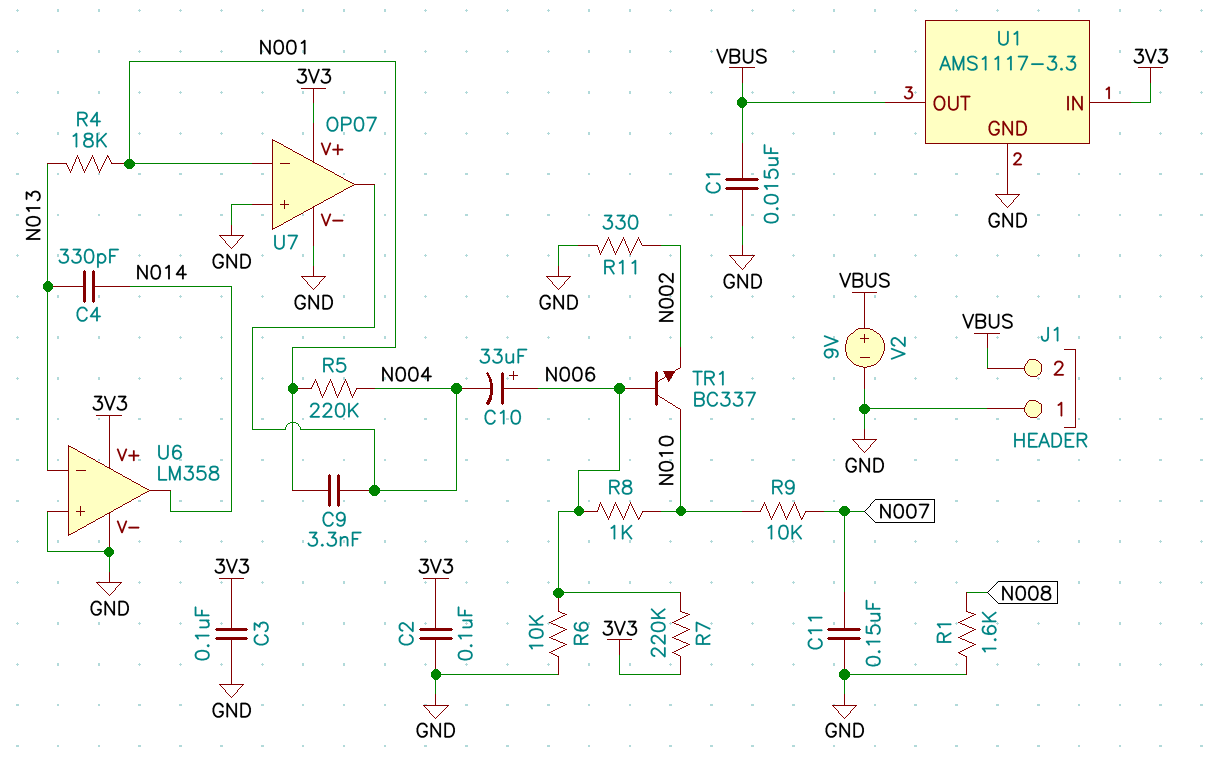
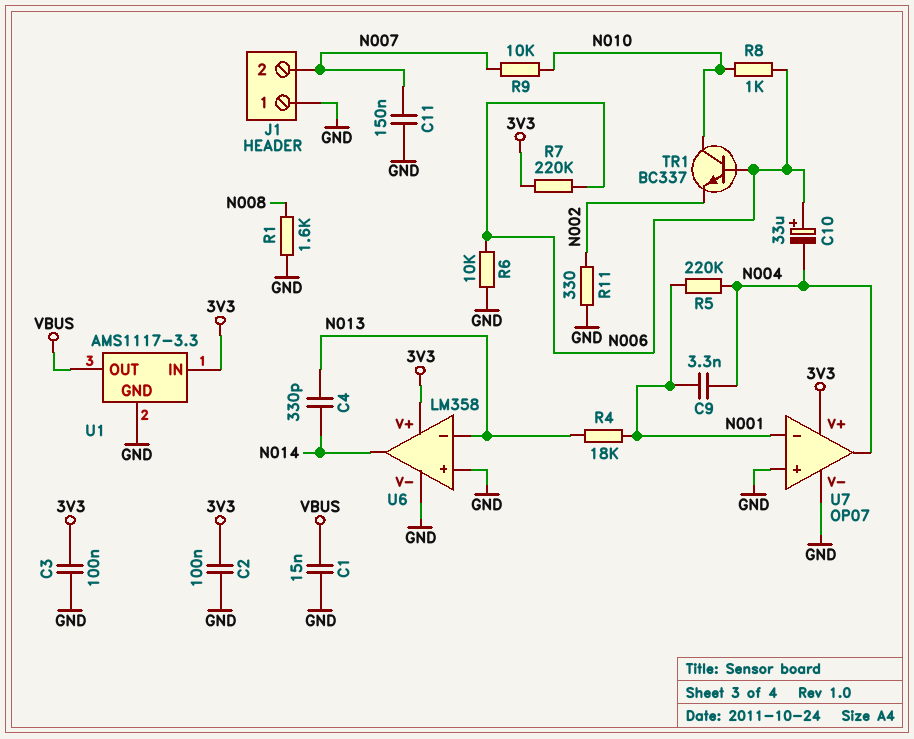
J1 pin 2: VBUS -> N007
V2: 9V (plus VBUS, minus GND) -> none

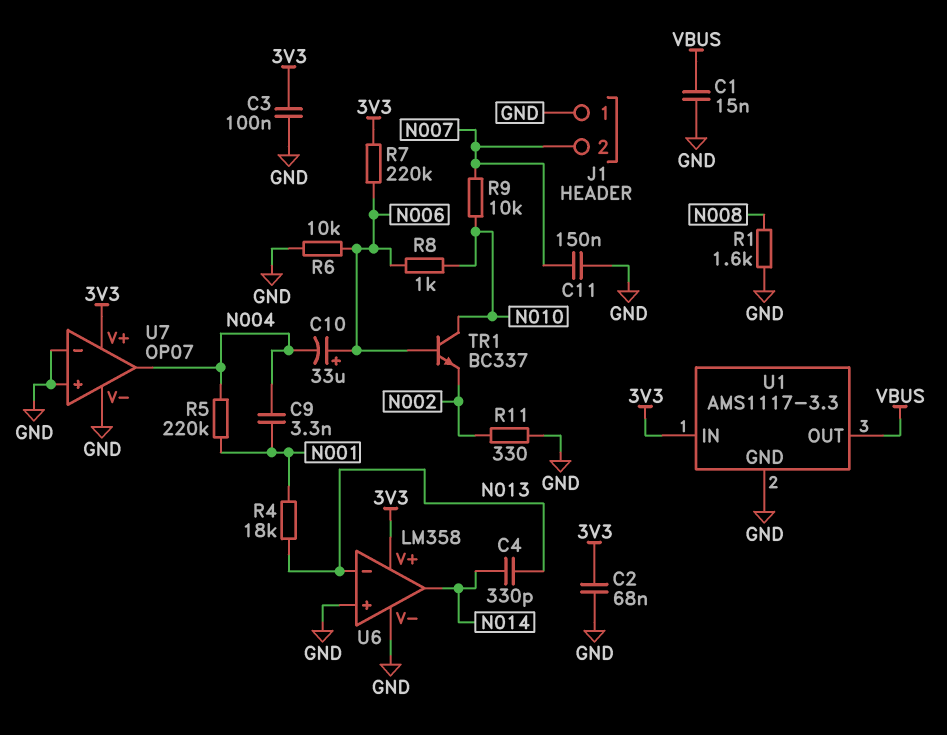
C2: 100nF (3V3, GND) -> 68nF (3V3, GND)
U7 pin in-: N001 -> GND

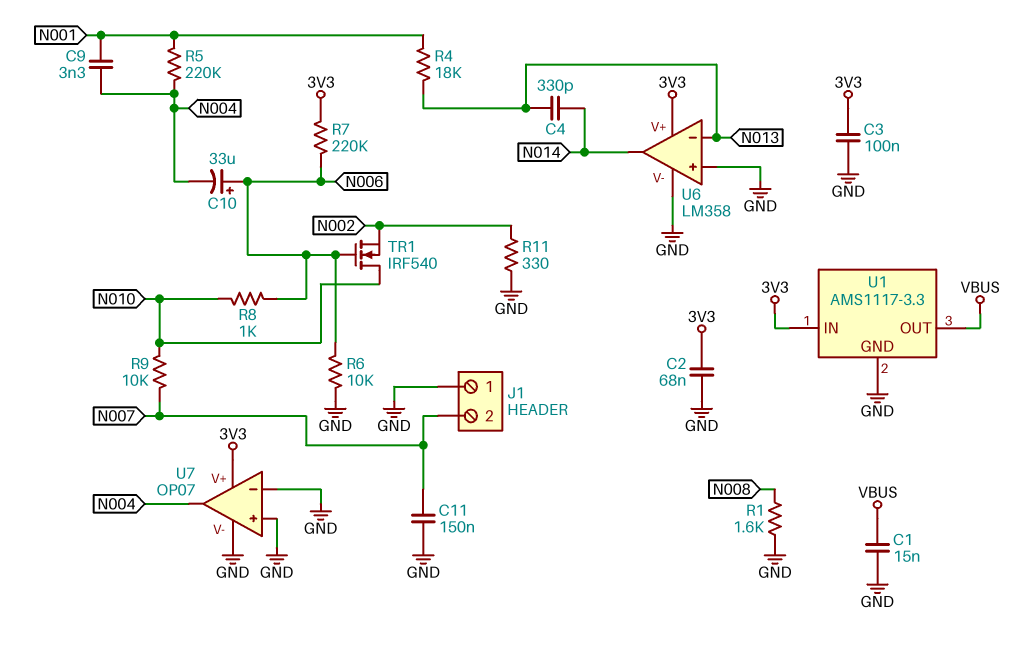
TR1: NPN BC337 (B N006, C N010, E N002) -> NMOS IRF540 (G N006, D N010, S N002)

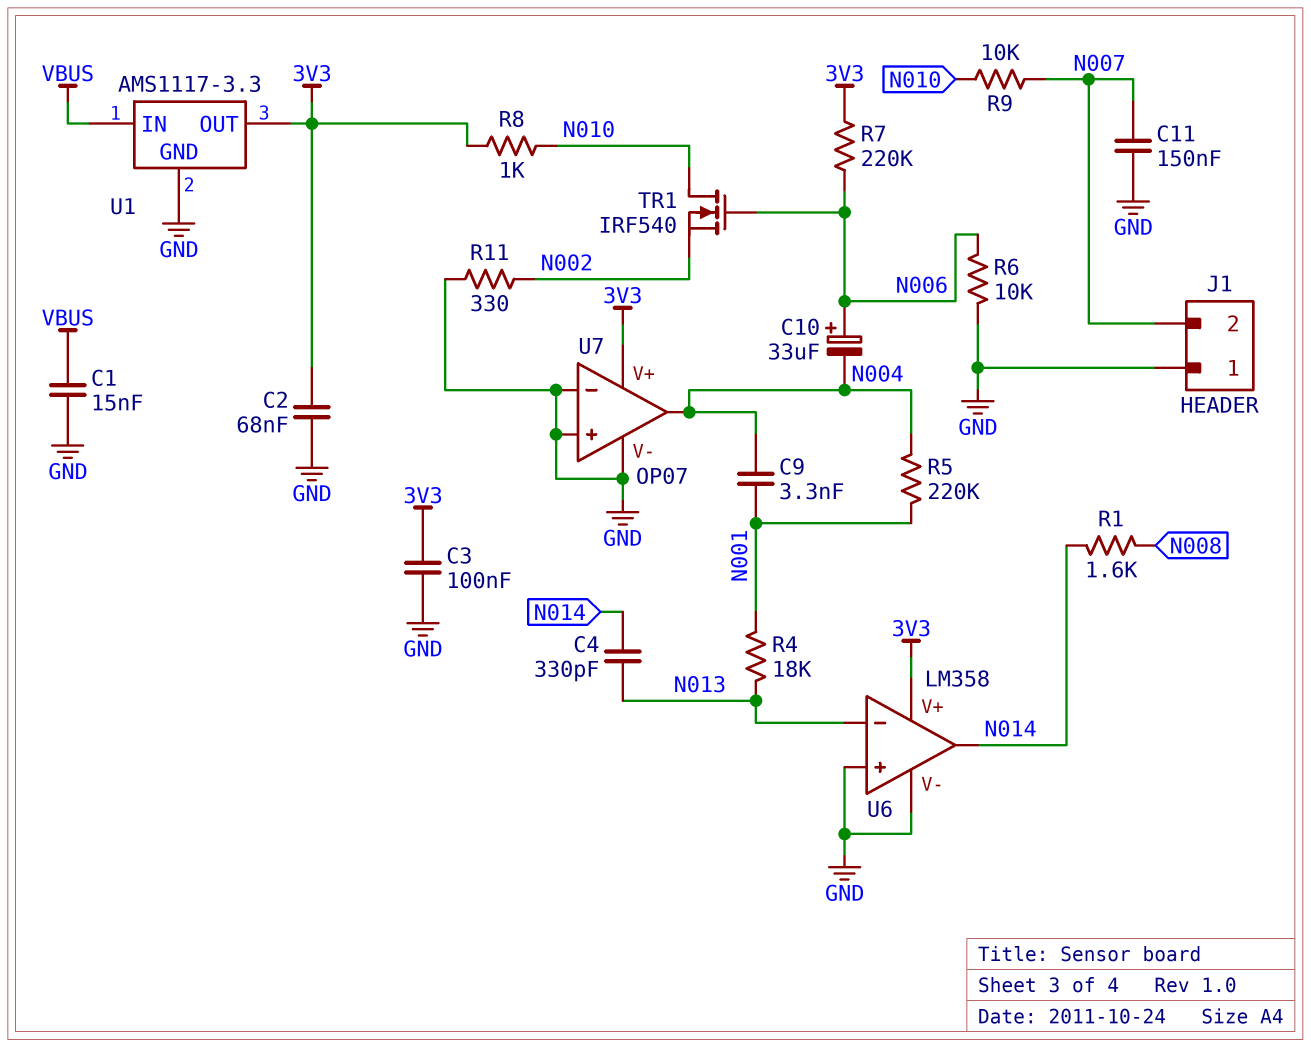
R1: 1.6k (GND, N008) -> 1.6k (N008, N014)
R8: 1k (N006, N010) -> 1k (3V3, N010)
U1 pin IN: 3V3 -> VBUS
U1 pin OUT: VBUS -> 3V3

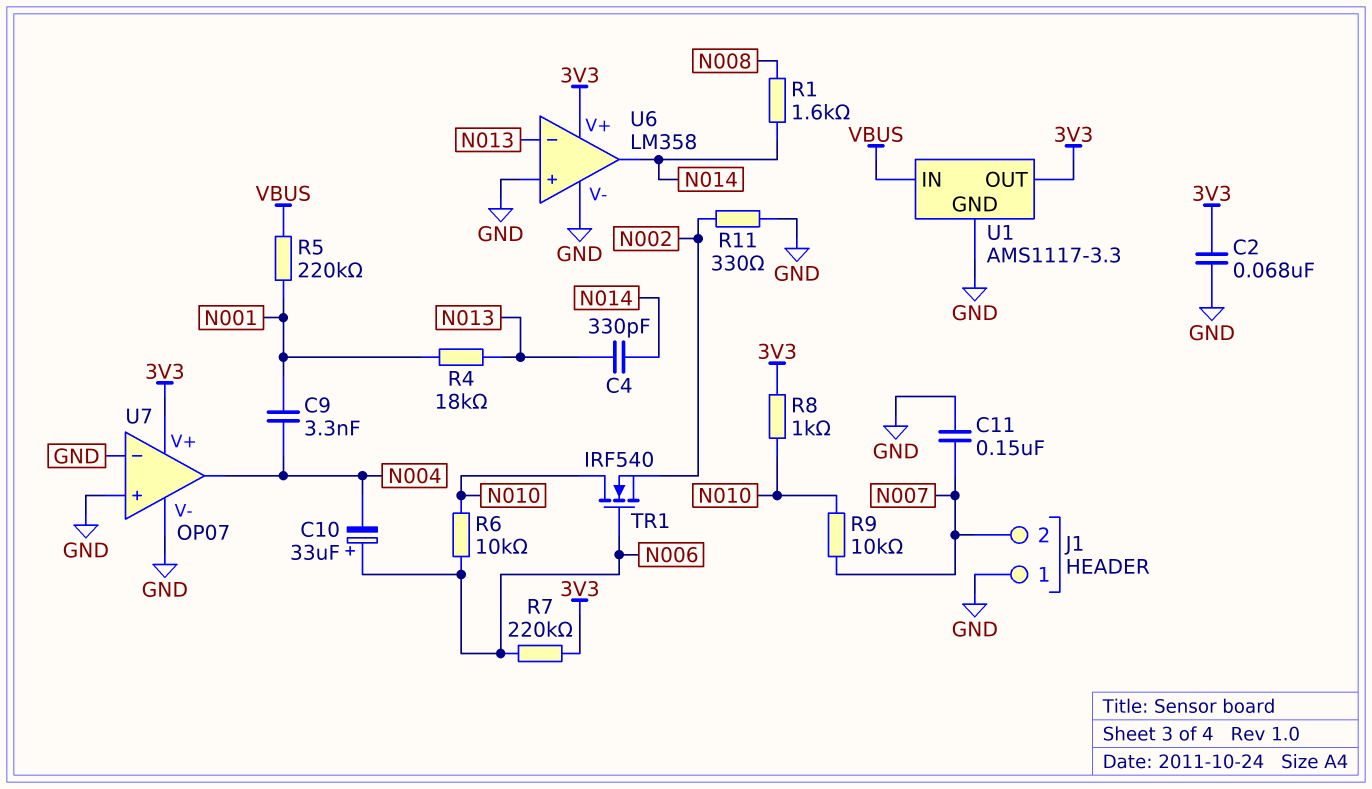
C1: 15nF (GND, VBUS) -> none
C3: 100nF (3V3, GND) -> none
R5: 220k (N001, N004) -> 220k (N001, VBUS)
R6: 10k (GND, N006) -> 10k (N006, N010)

